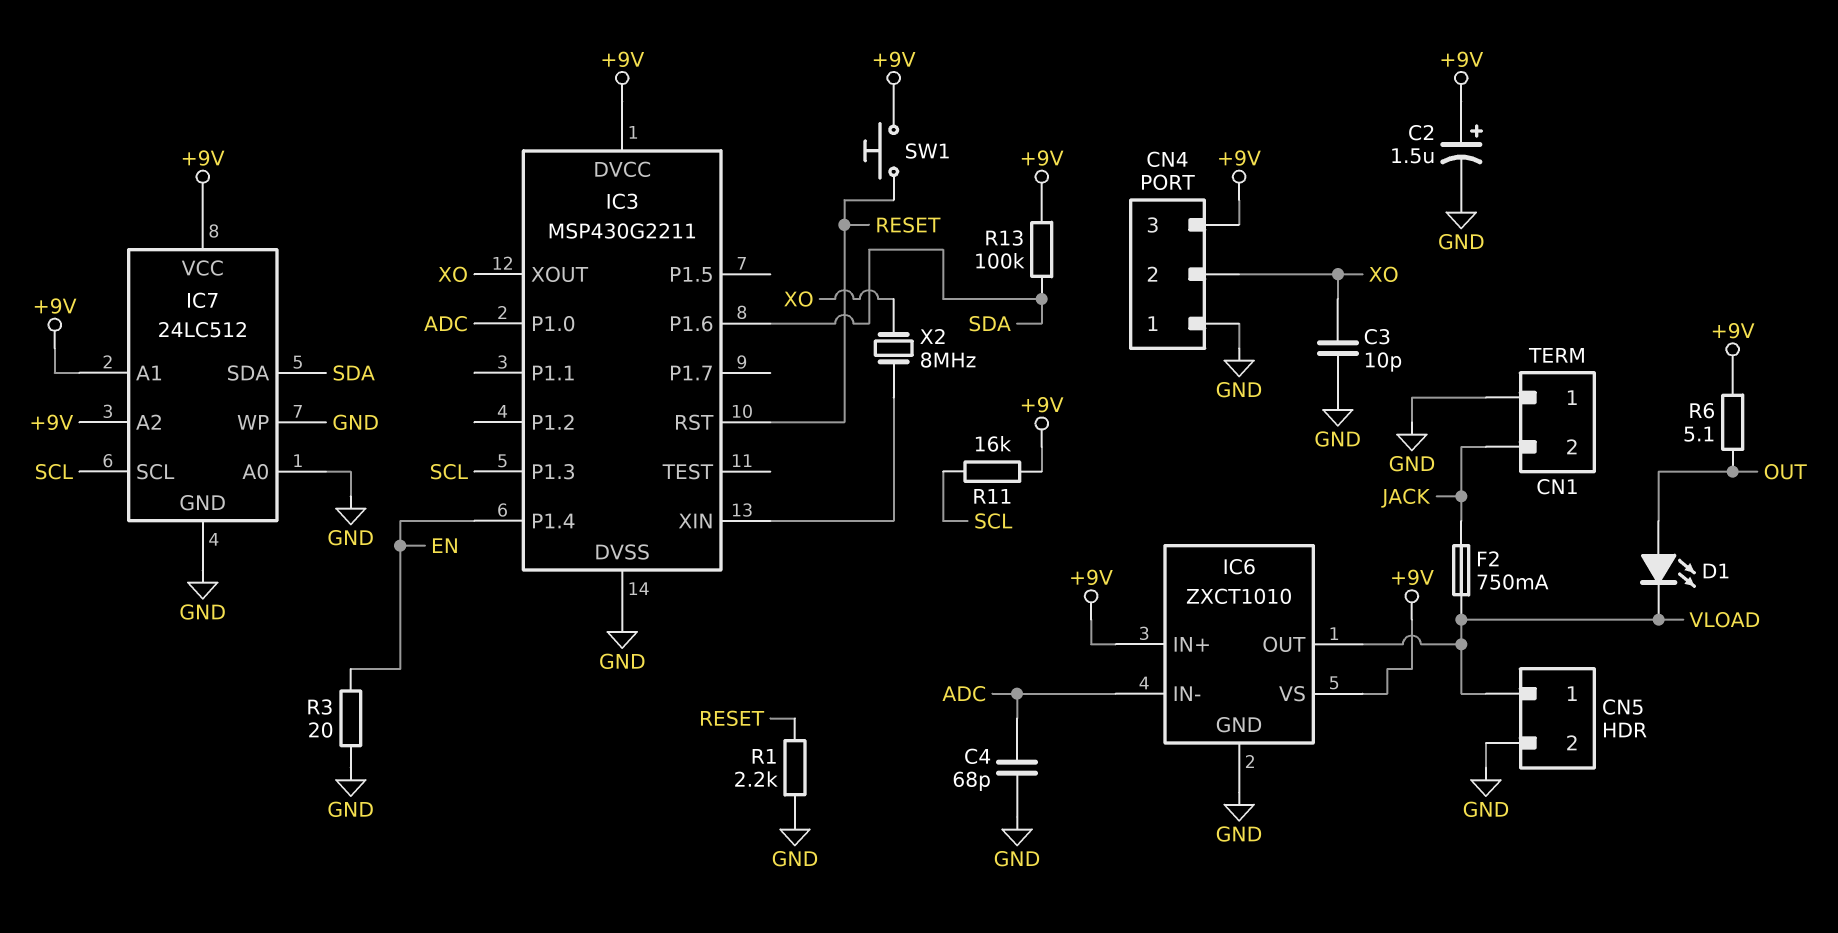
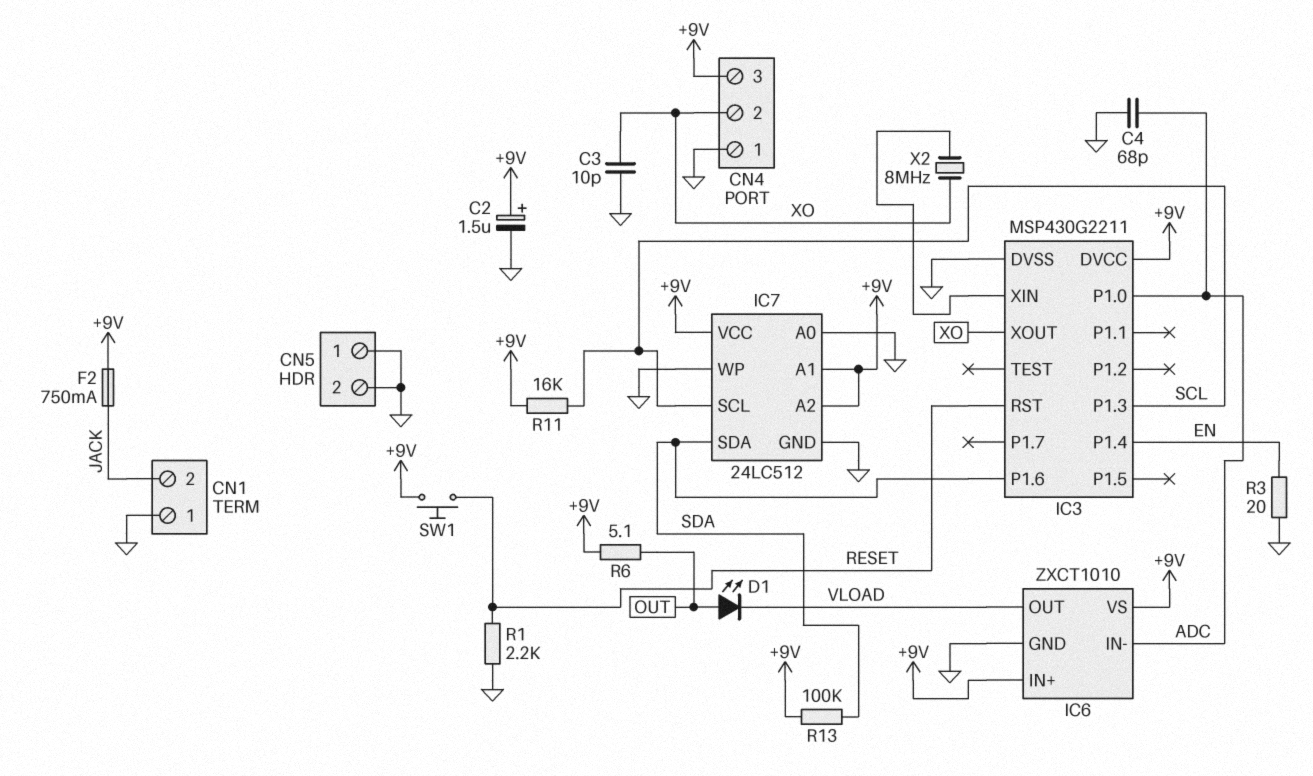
CN5 pin 1: VLOAD -> GND
F2: 750mA (JACK, VLOAD) -> 750mA (+9V, JACK)

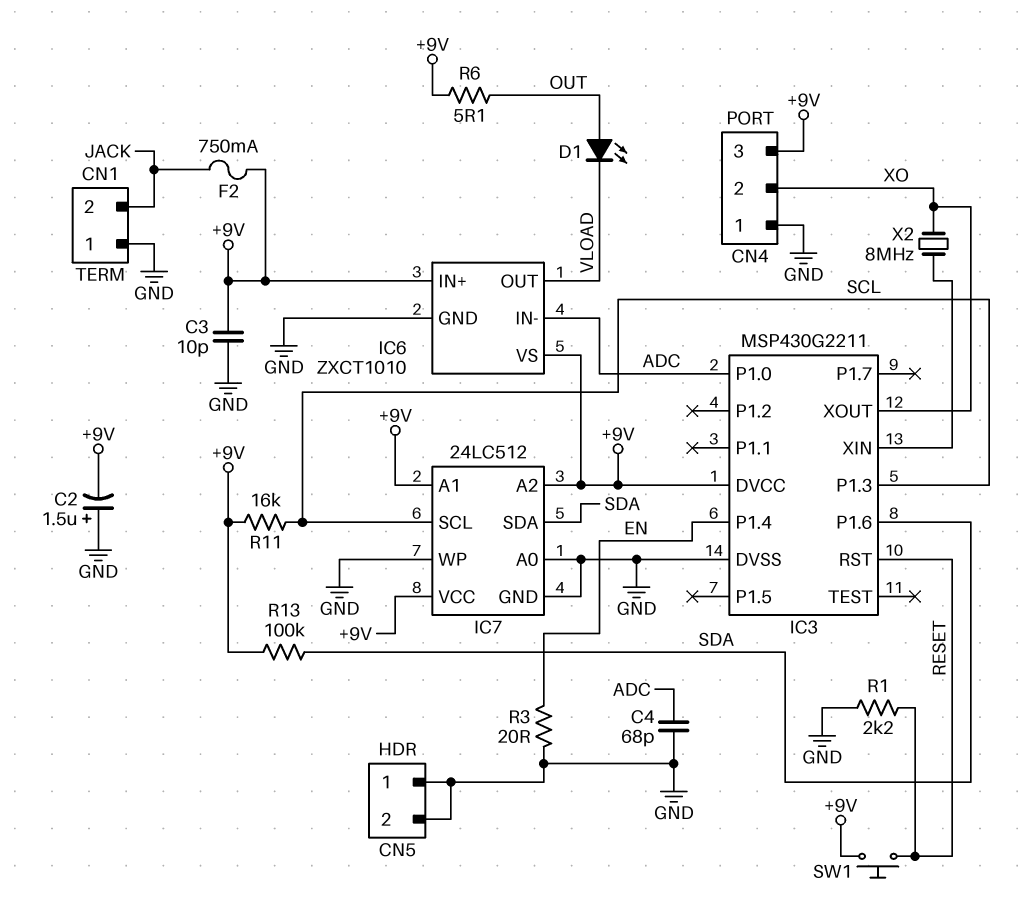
C2: 1.5uF (plus +9V, minus GND) -> 1.5uF (plus GND, minus +9V)
C3: 10pF (GND, XO) -> 10pF (+9V, GND)

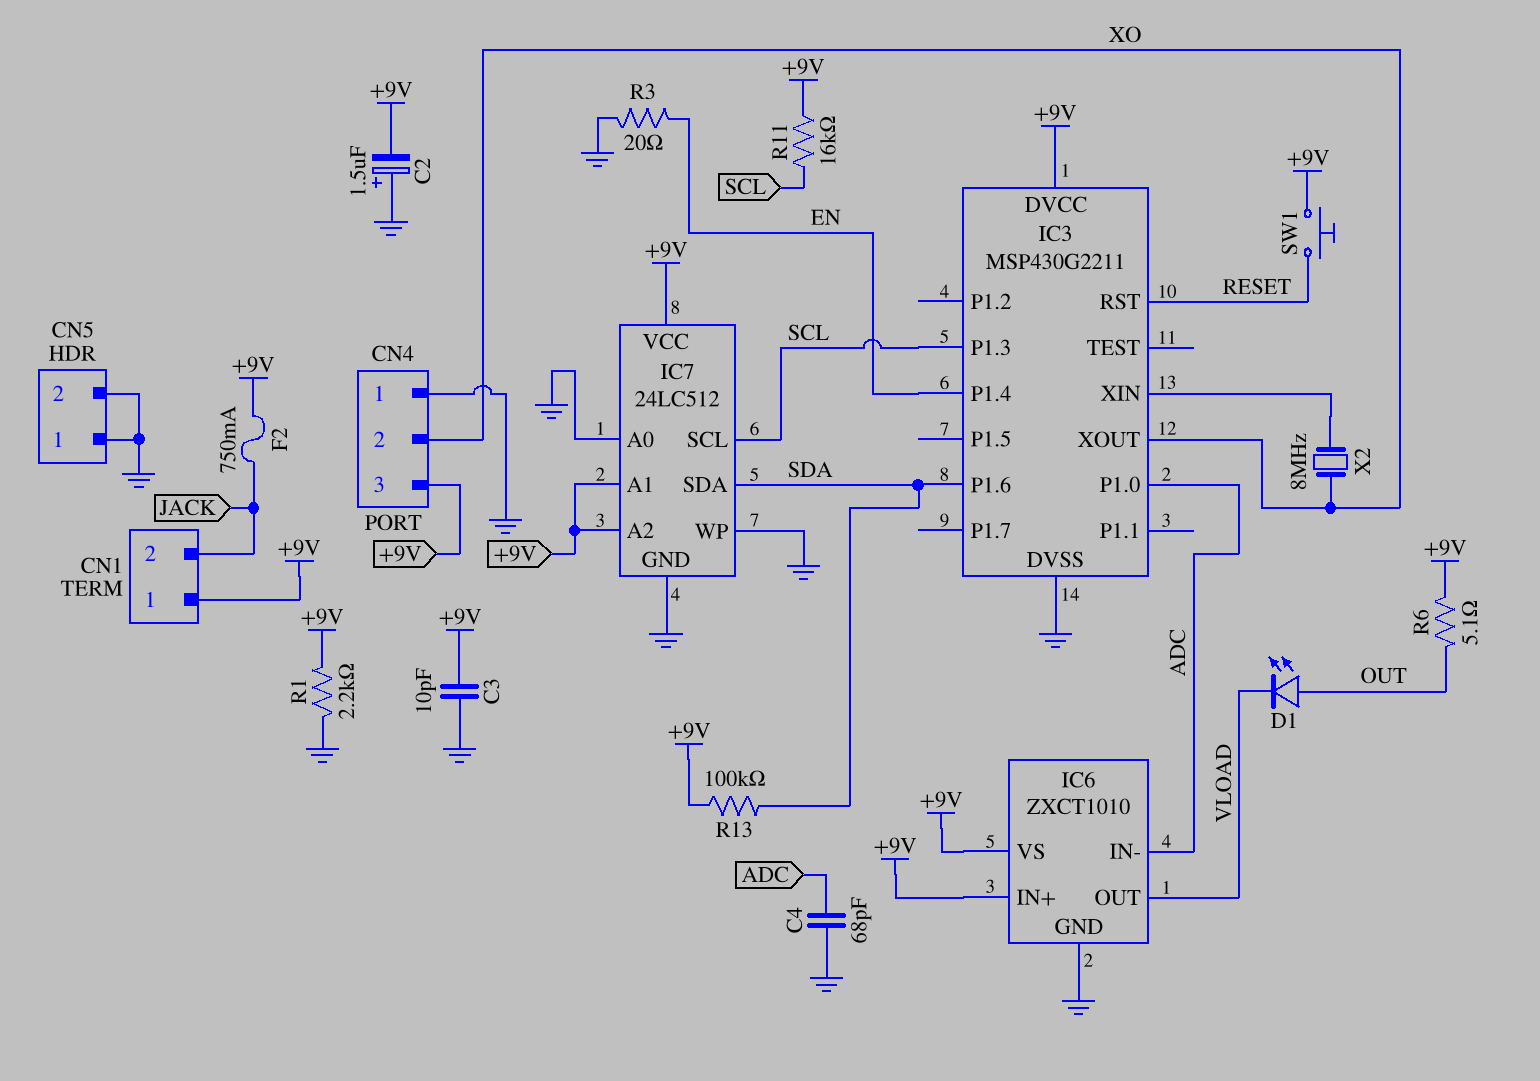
CN1 pin 1: GND -> +9V
R1: 2.2k (GND, RESET) -> 2.2k (+9V, GND)

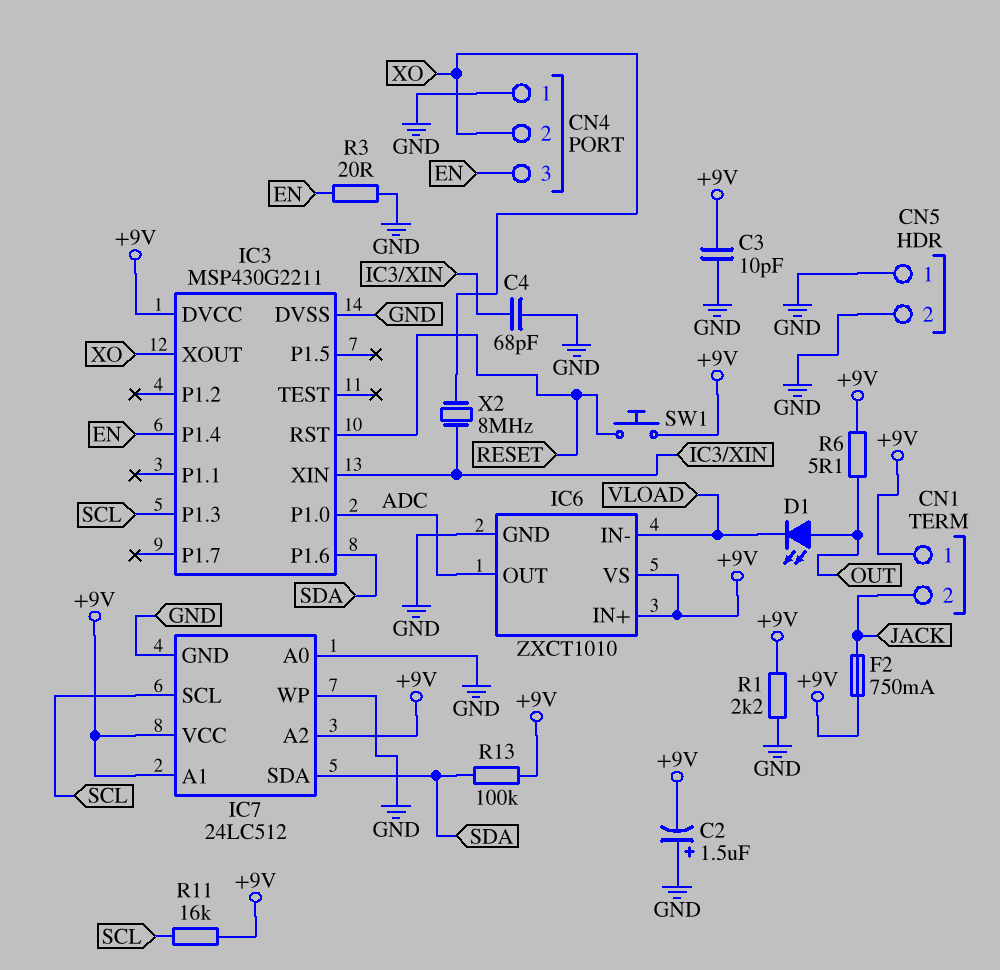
C4: 68pF (ADC, GND) -> 68pF (GND, IC3/XIN)
CN4 pin 3: +9V -> EN
IC6 pin IN-: ADC -> VLOAD
IC6 pin OUT: VLOAD -> ADC

